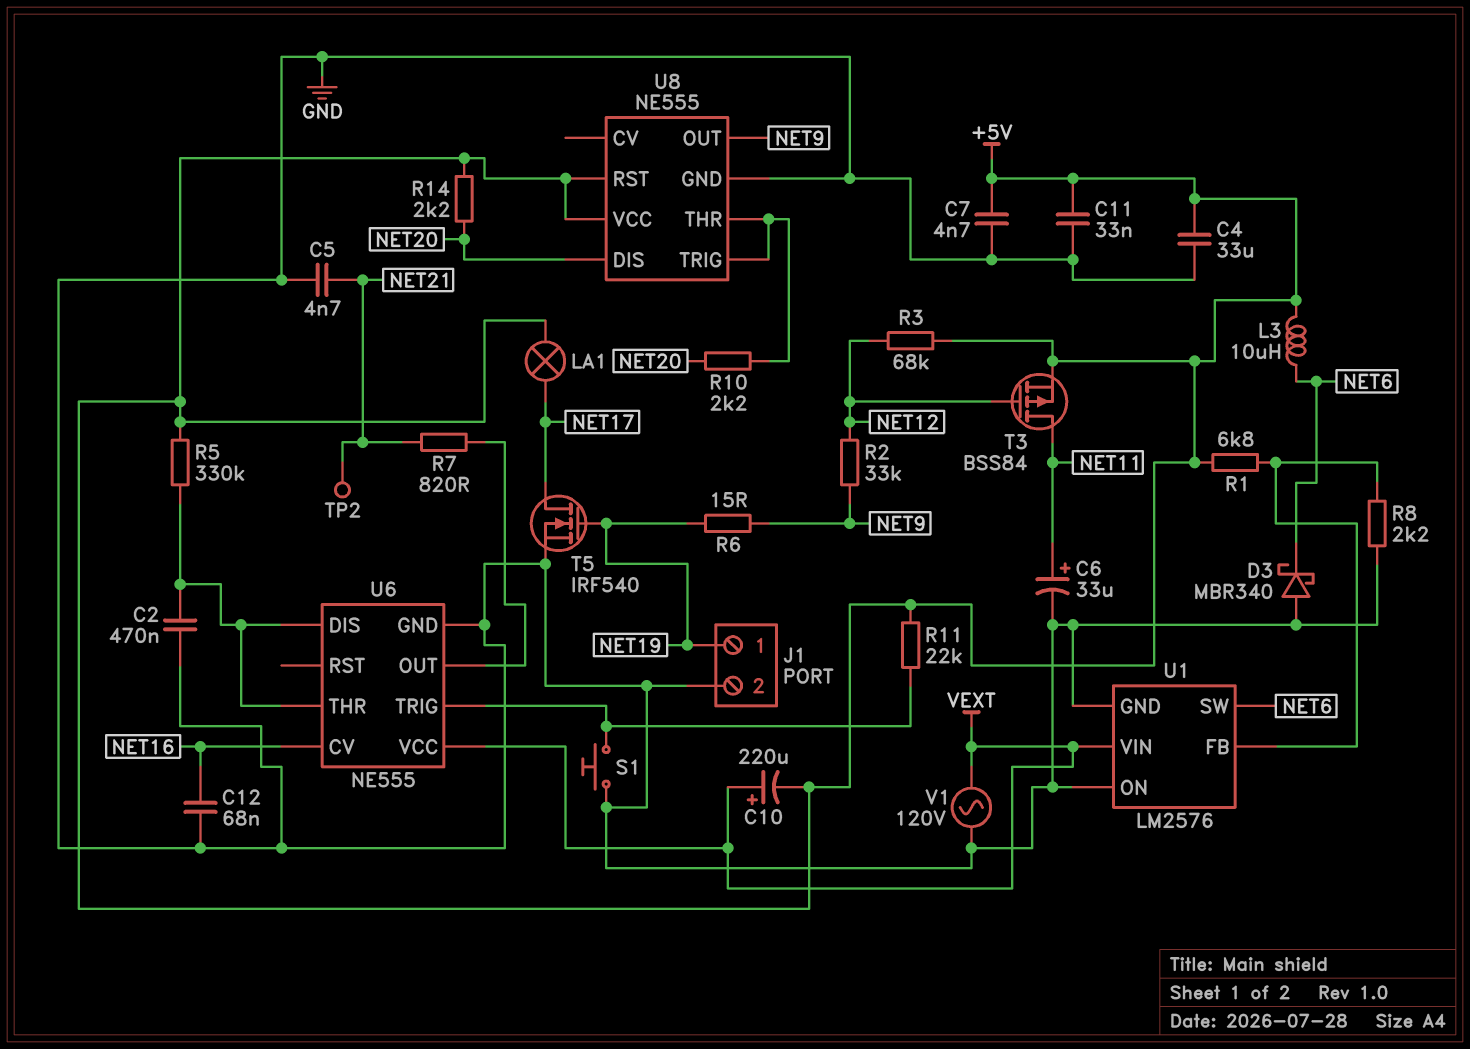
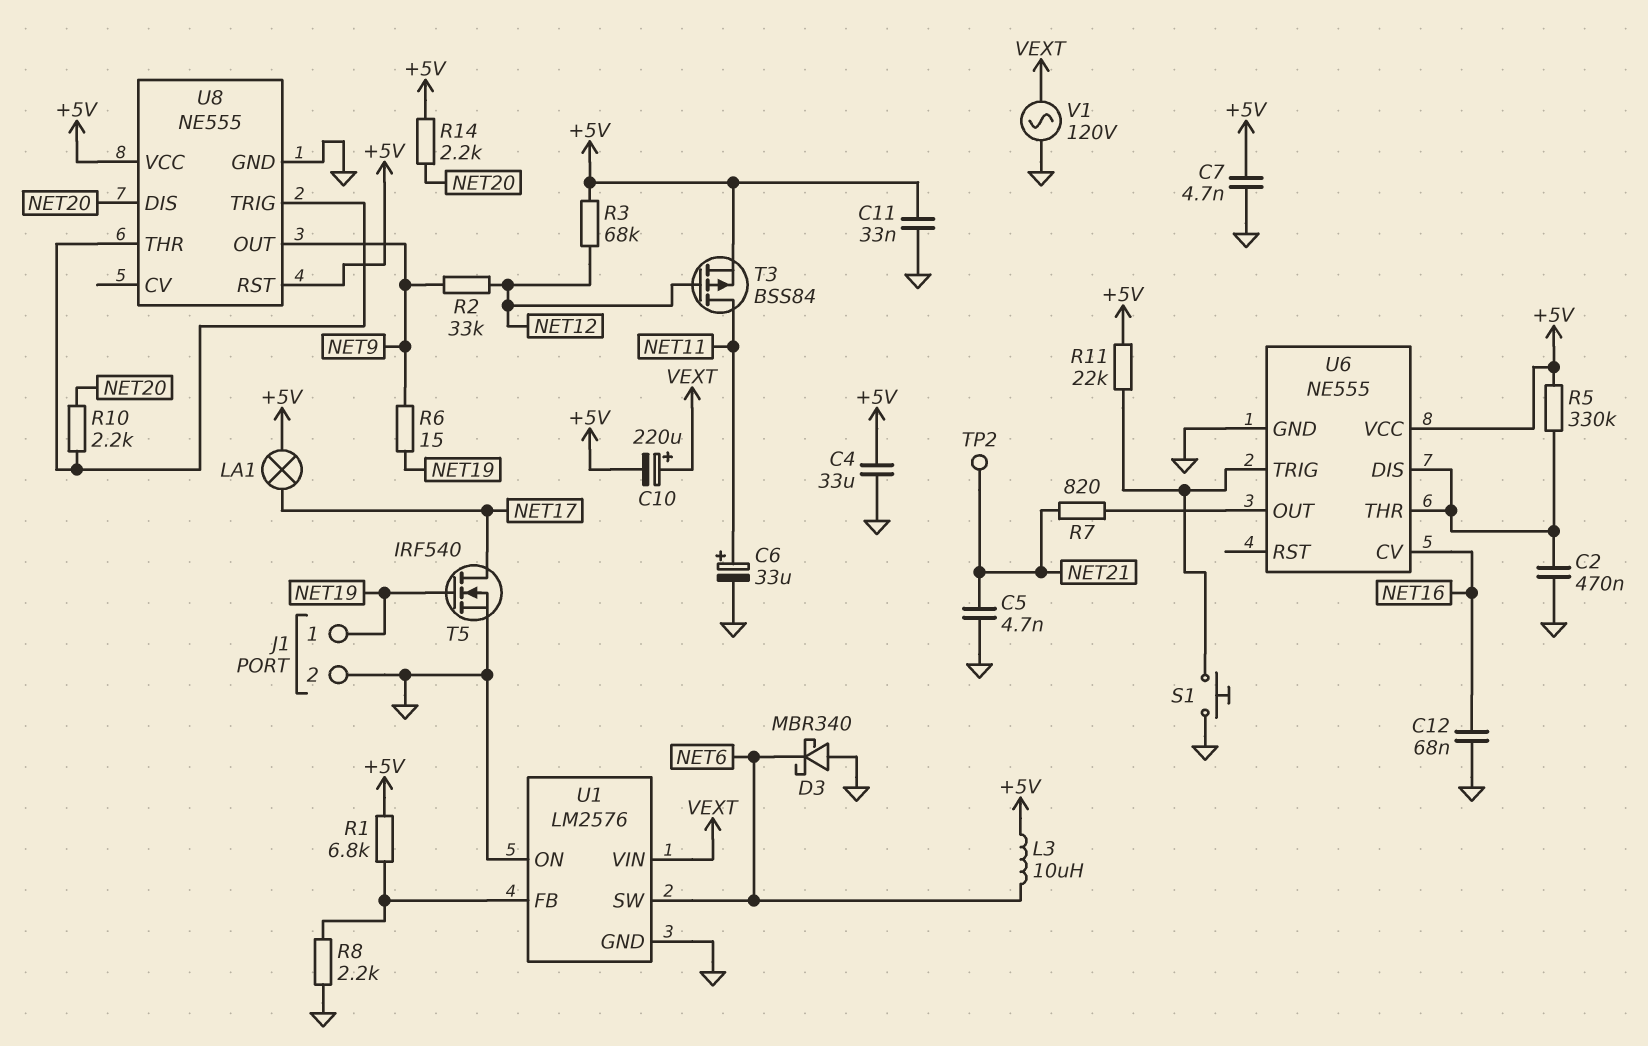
U6 pin VCC: VEXT -> +5V

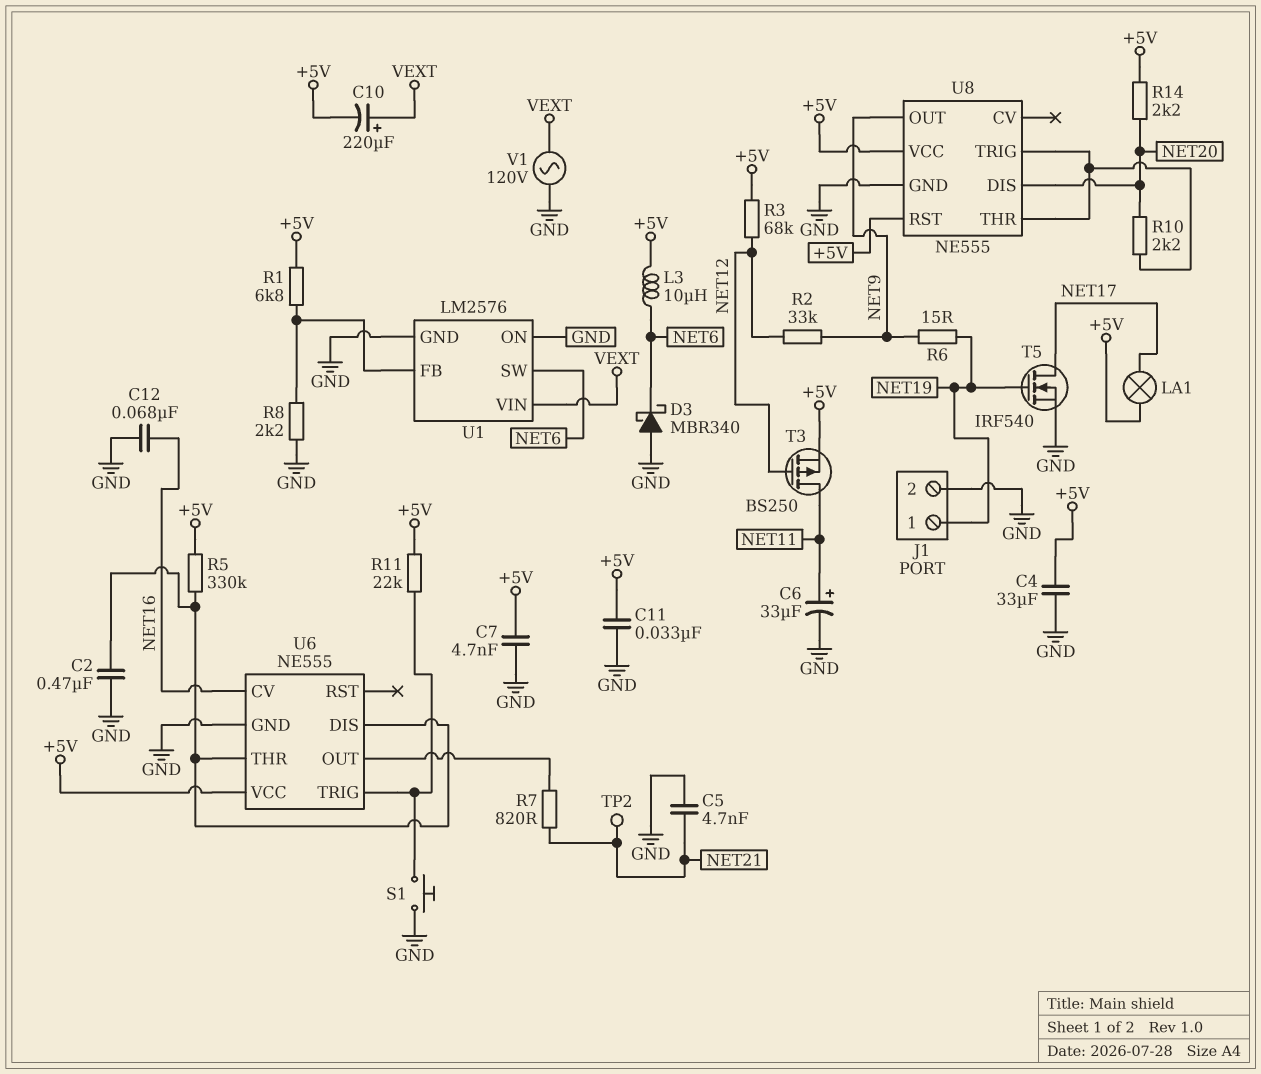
T3: PMOS BSS84 (G NET12, D NET11, S +5V) -> PMOS BS250 (G NET12, D NET11, S +5V)

